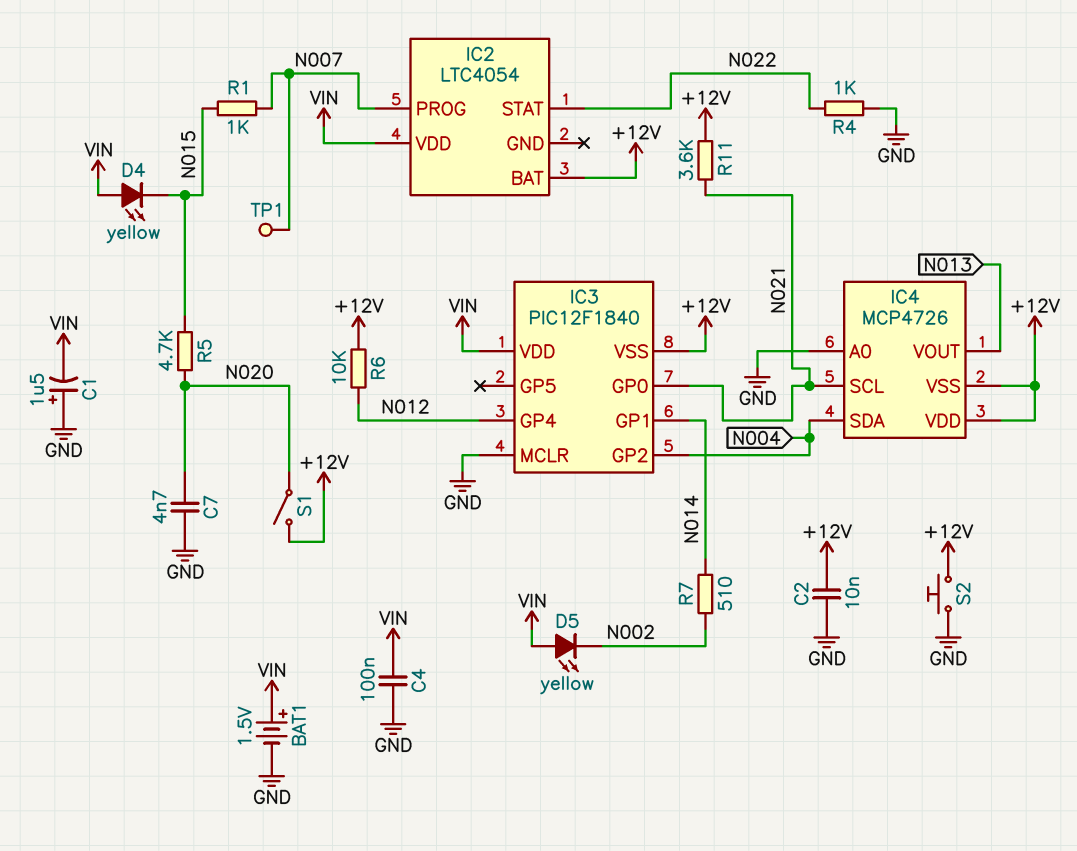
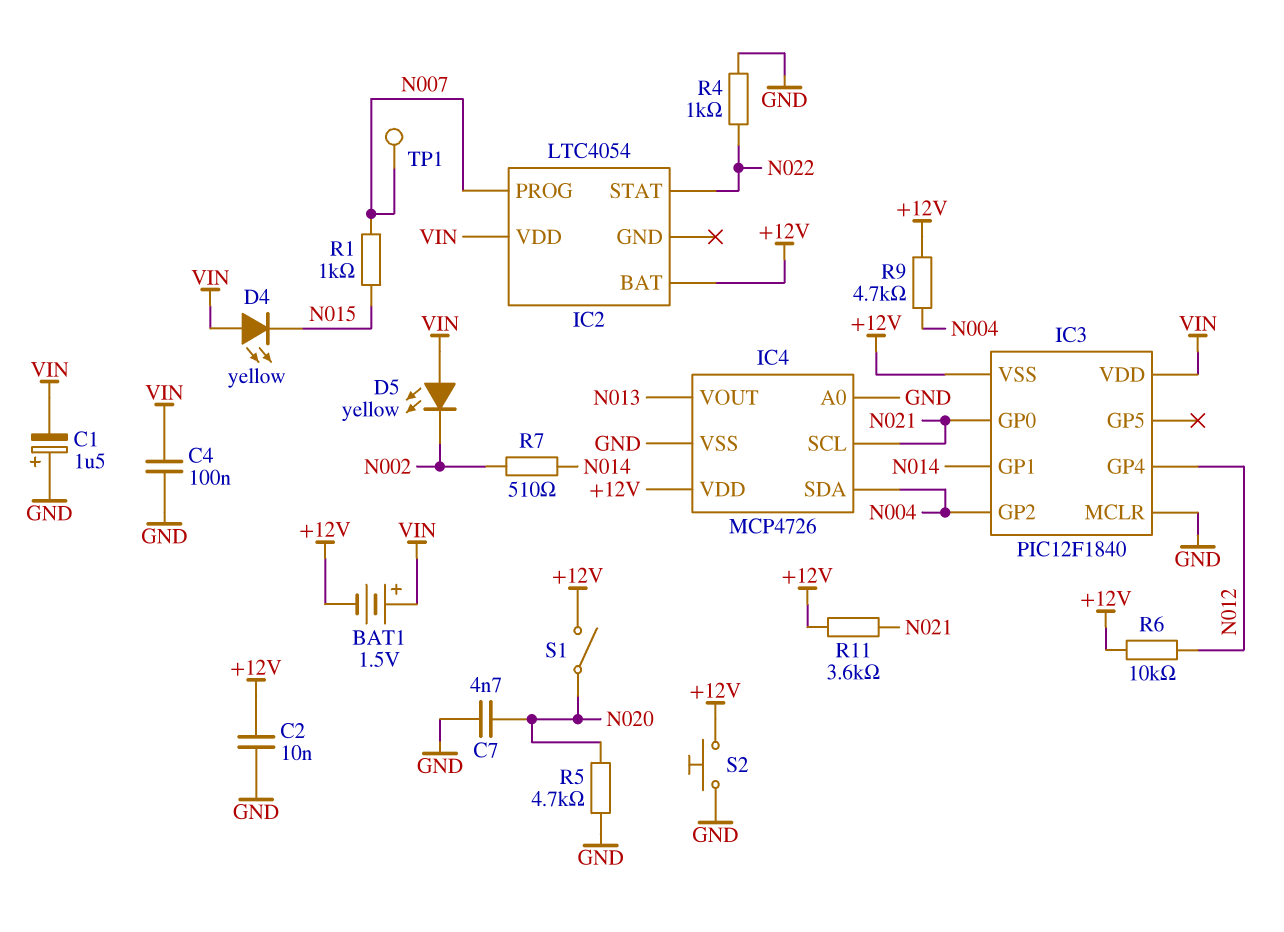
BAT1: 1.5V (plus VIN, minus GND) -> 1.5V (plus VIN, minus +12V)
IC4 pin VSS: +12V -> GND
R5: 4.7k (N015, N020) -> 4.7k (GND, N020)
R9: none -> 4.7k (+12V, N004)

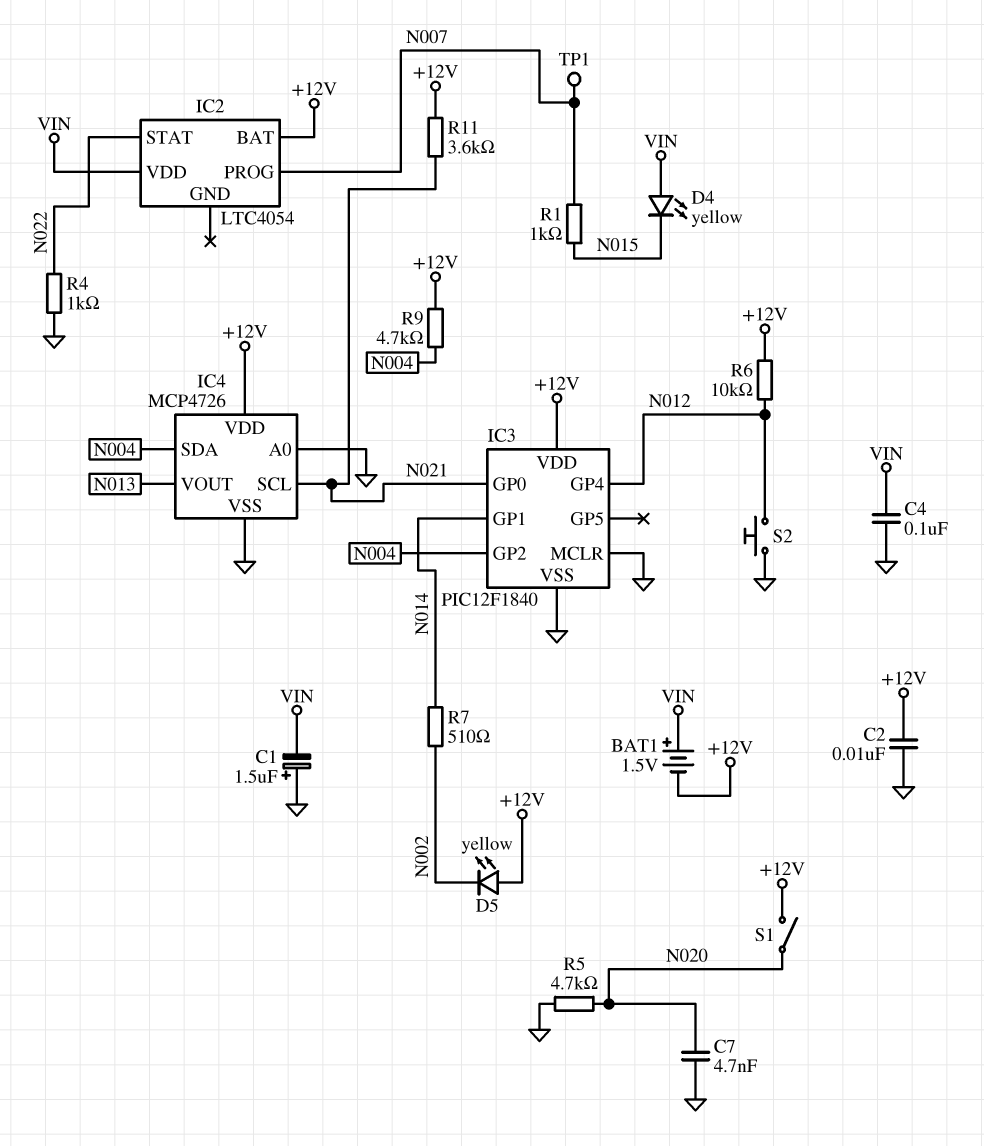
D5: LED yellow (A VIN, K N002) -> LED yellow (A +12V, K N002)
IC3 pin VDD: VIN -> +12V
IC3 pin VSS: +12V -> GND
S2: button (+12V, GND) -> button (GND, N012)

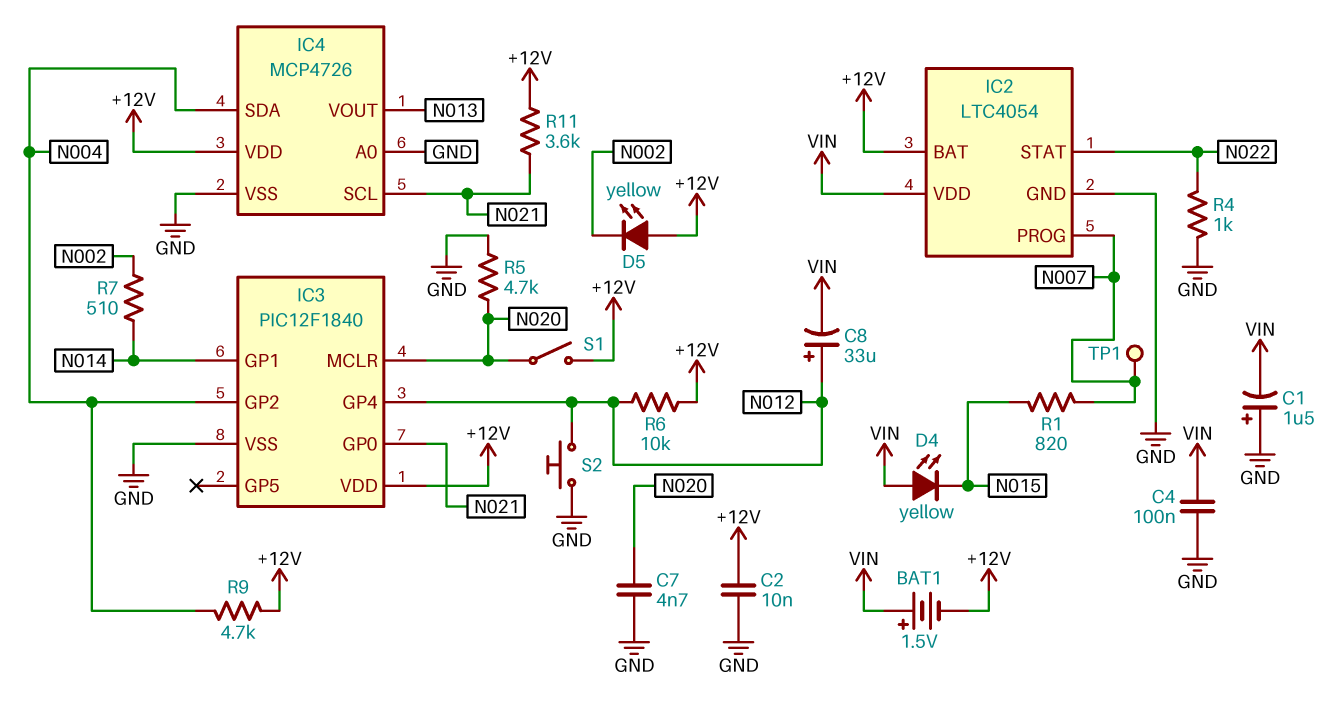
C8: none -> 33uF (plus N012, minus VIN)
IC2 pin GND: none -> GND
IC3 pin MCLR: GND -> N020
R1: 1k (N007, N015) -> 820 (N007, N015)

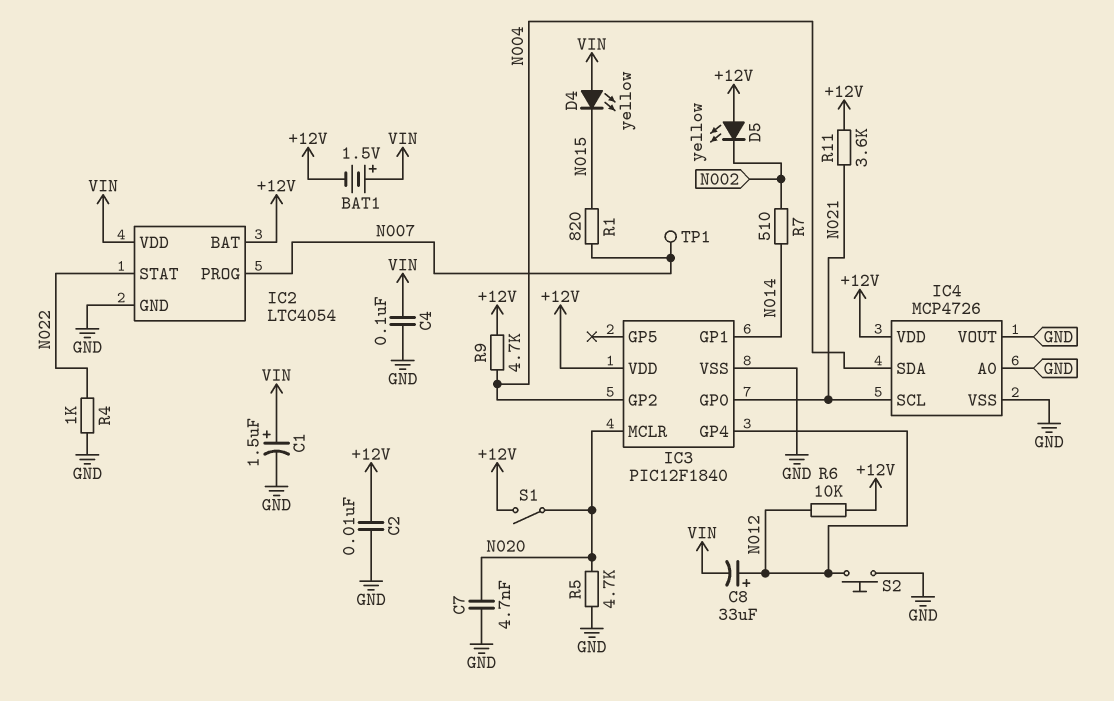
C1: 1.5uF (plus GND, minus VIN) -> 1.5uF (plus VIN, minus GND)
IC4 pin VOUT: N013 -> GND

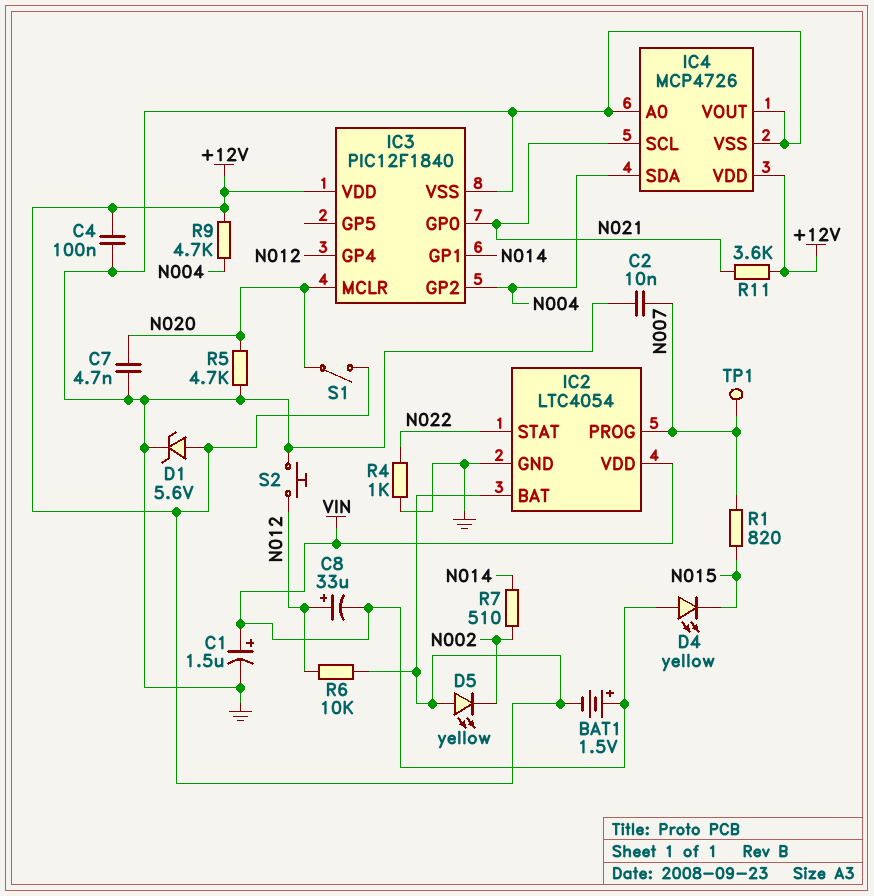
C2: 10nF (+12V, GND) -> 10nF (GND, N007)
C4: 100nF (GND, VIN) -> 100nF (+12V, GND)
D1: none -> zener 5.6V (A +12V, K GND)

